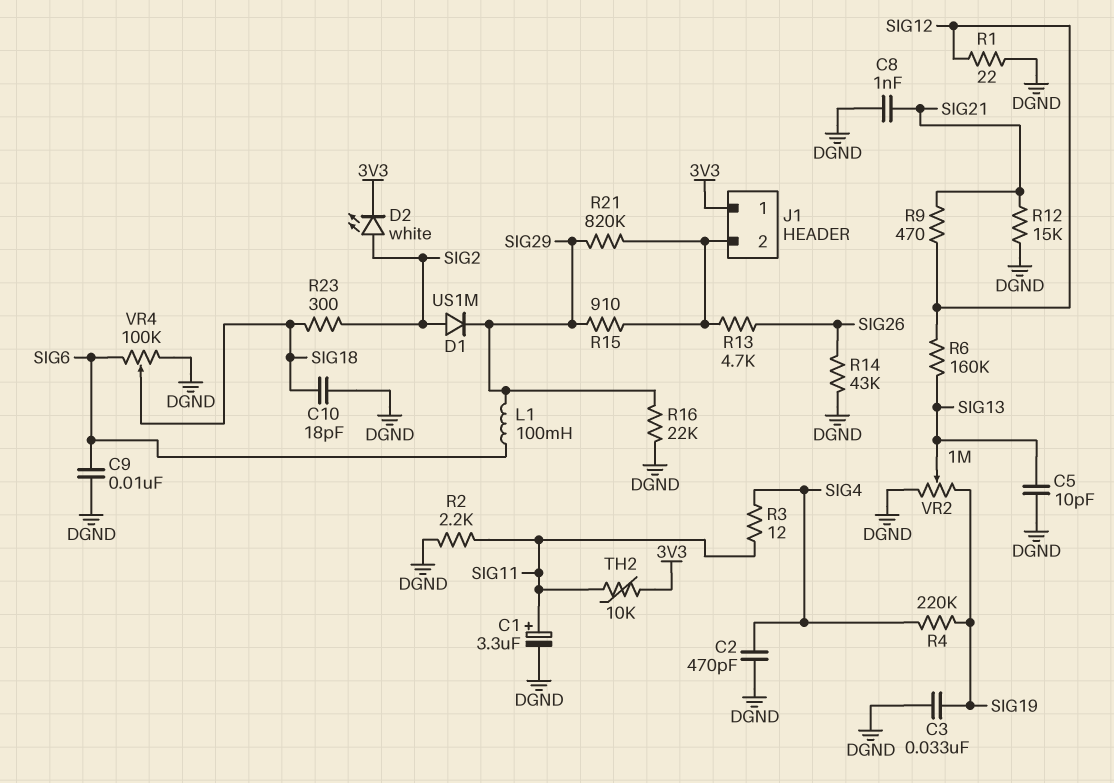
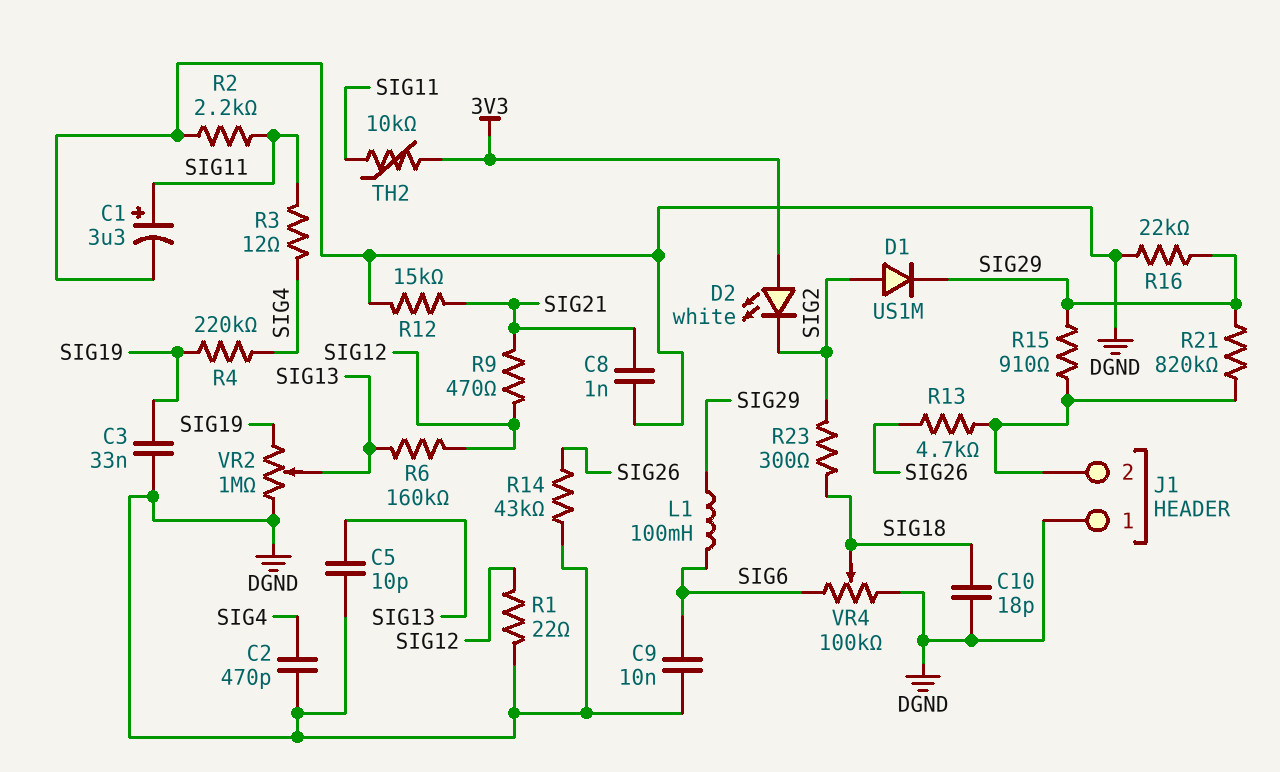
D2: LED white (A SIG2, K 3V3) -> LED white (A 3V3, K SIG2)
J1 pin 1: 3V3 -> DGND

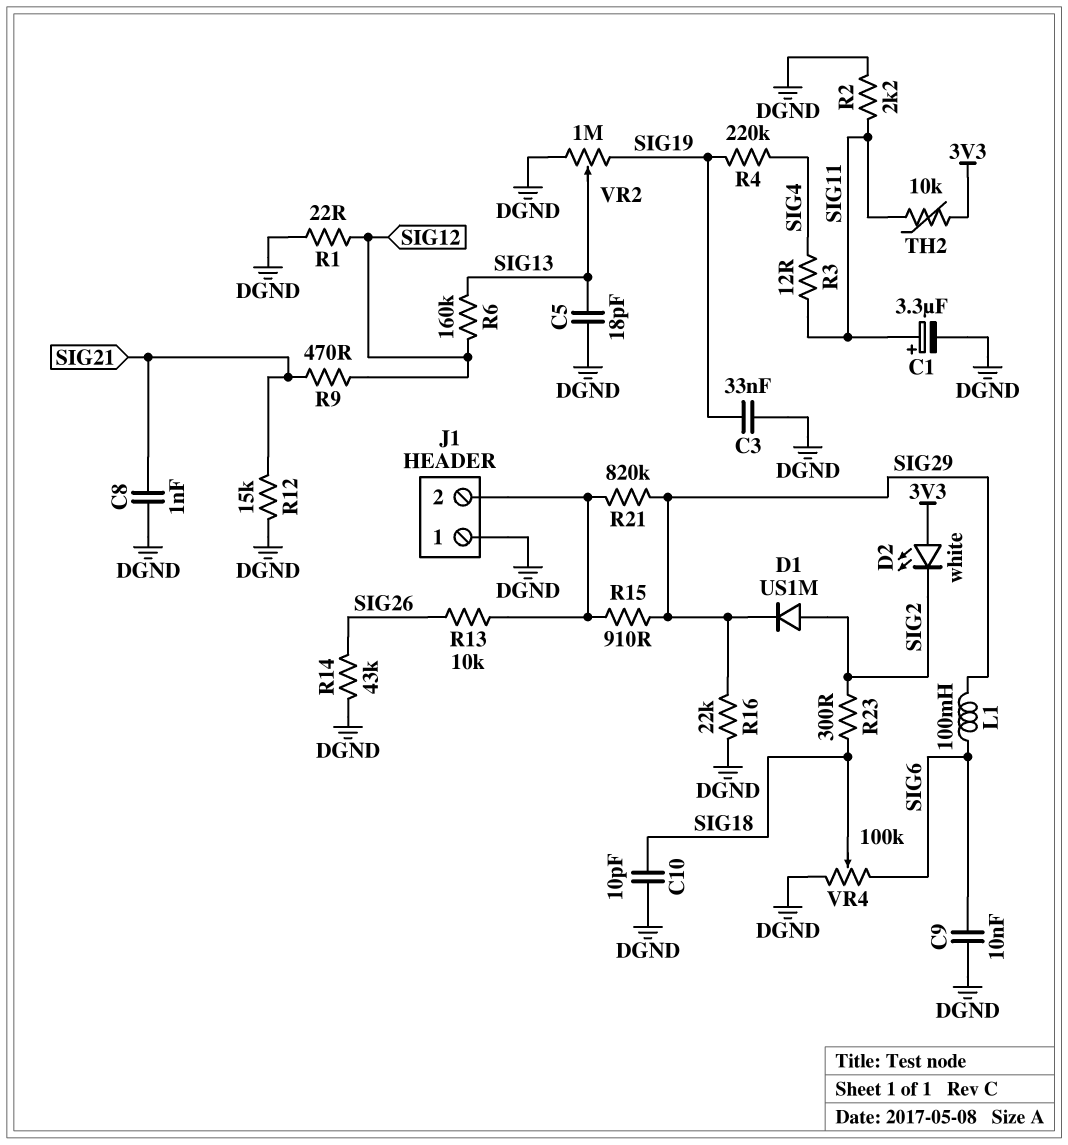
C2: 470pF (DGND, SIG4) -> none
C5: 10pF (DGND, SIG13) -> 18pF (DGND, SIG13)
C10: 18pF (DGND, SIG18) -> 10pF (DGND, SIG18)
R13: 4.7k (J1/2, SIG26) -> 10k (J1/2, SIG26)

